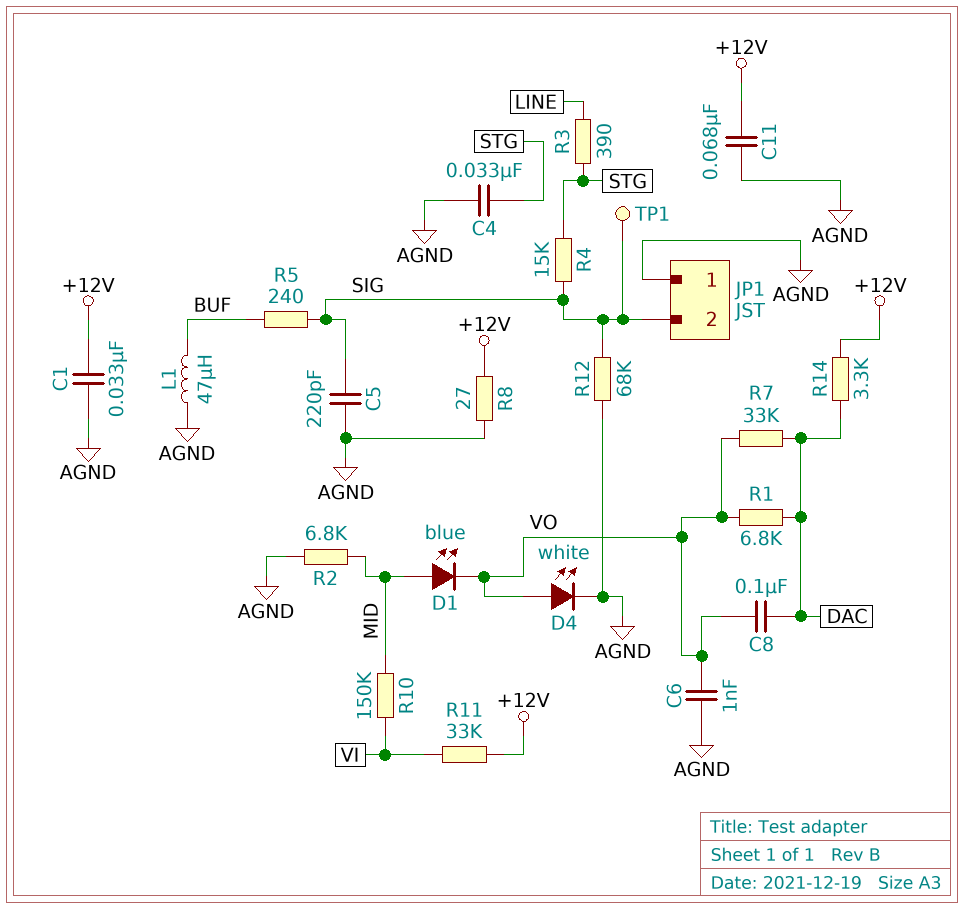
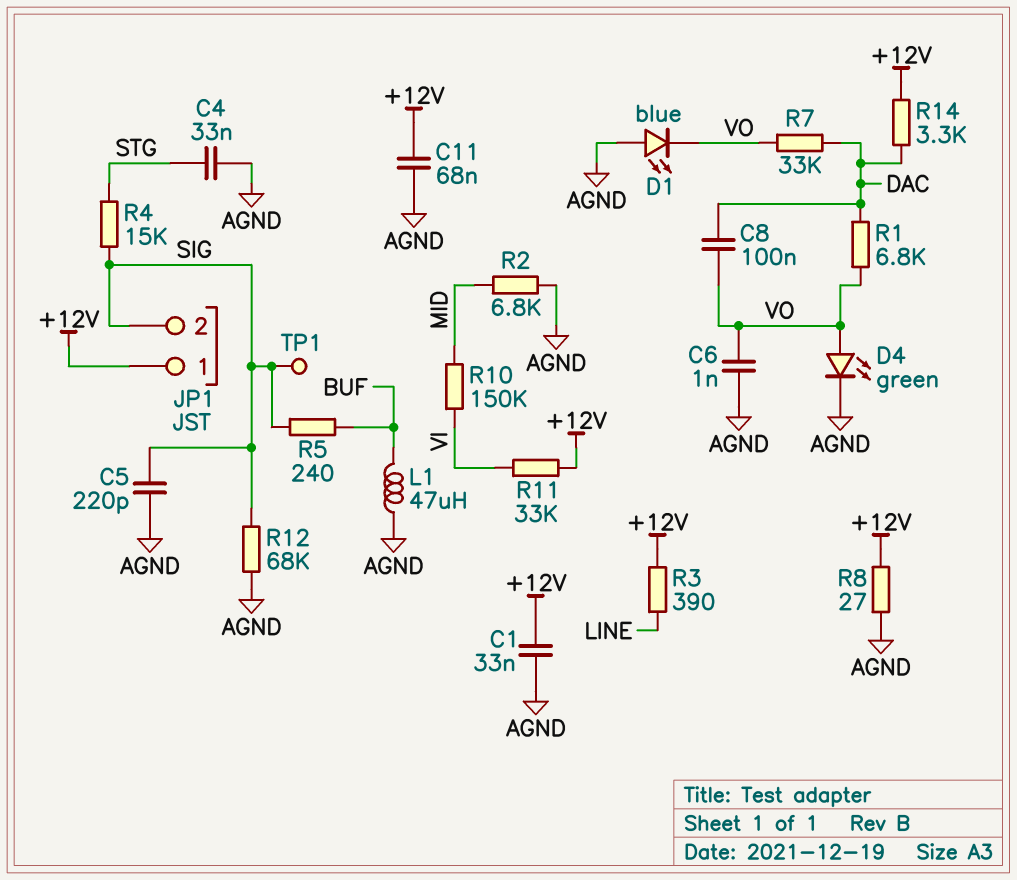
D1: LED blue (A MID, K VO) -> LED blue (A AGND, K VO)
D4: LED white (A VO, K AGND) -> LED green (A VO, K AGND)
JP1 pin 1: AGND -> +12V
R3: 390 (LINE, STG) -> 390 (+12V, LINE)

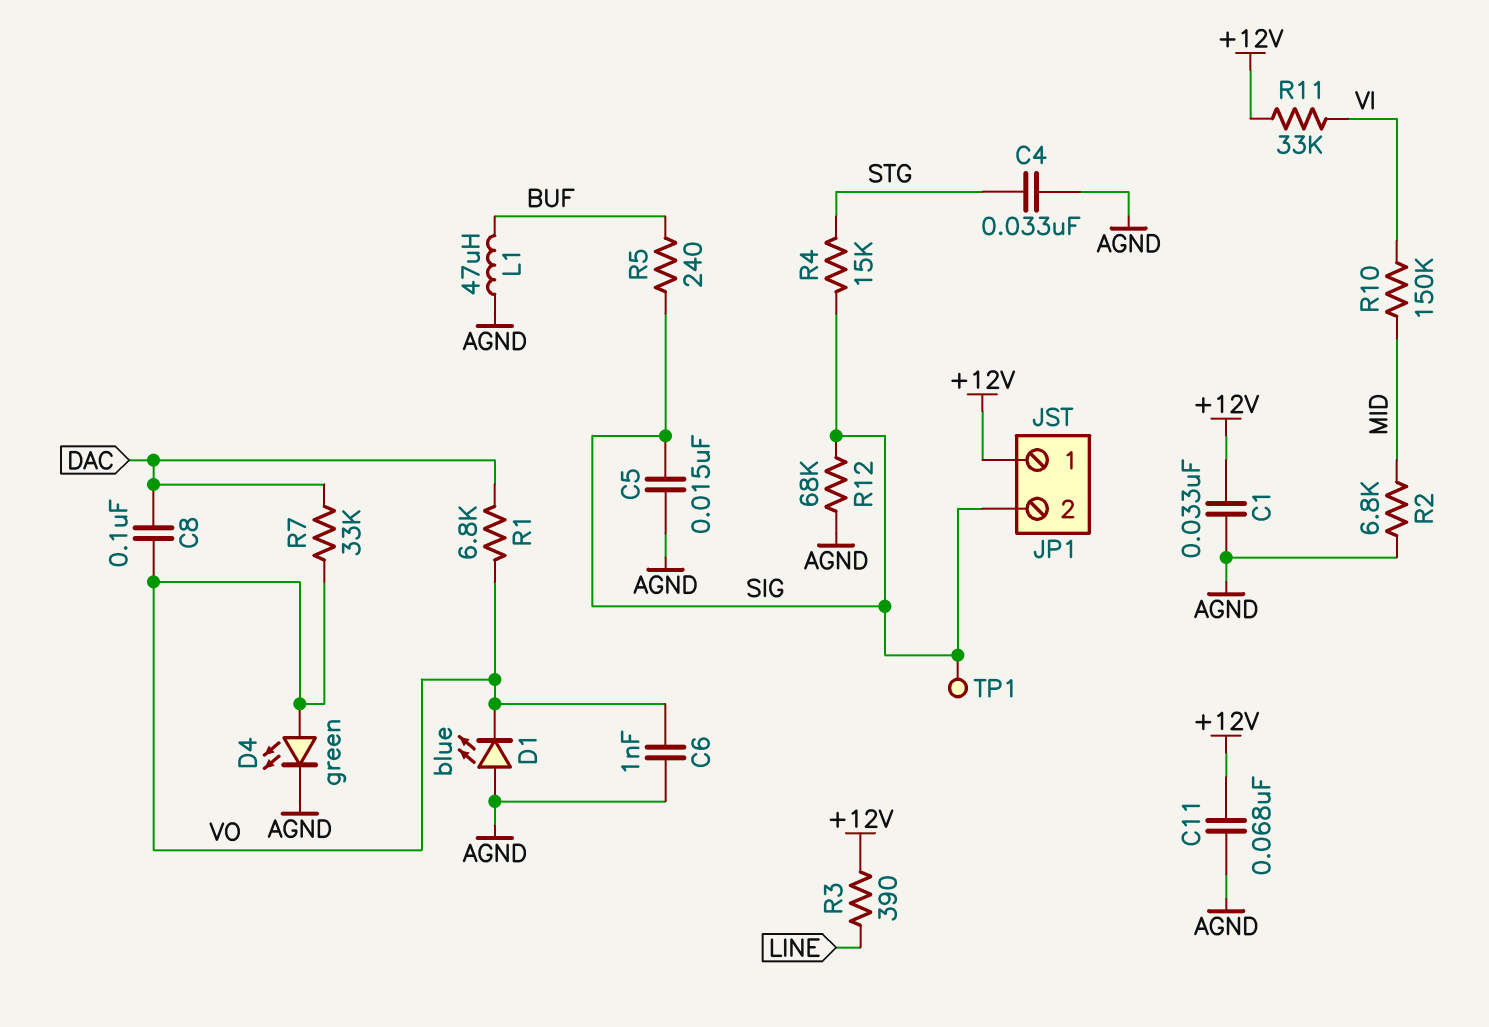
C5: 220pF (AGND, SIG) -> 15nF (AGND, SIG)
R8: 27 (+12V, AGND) -> none
R14: 3.3k (+12V, DAC) -> none

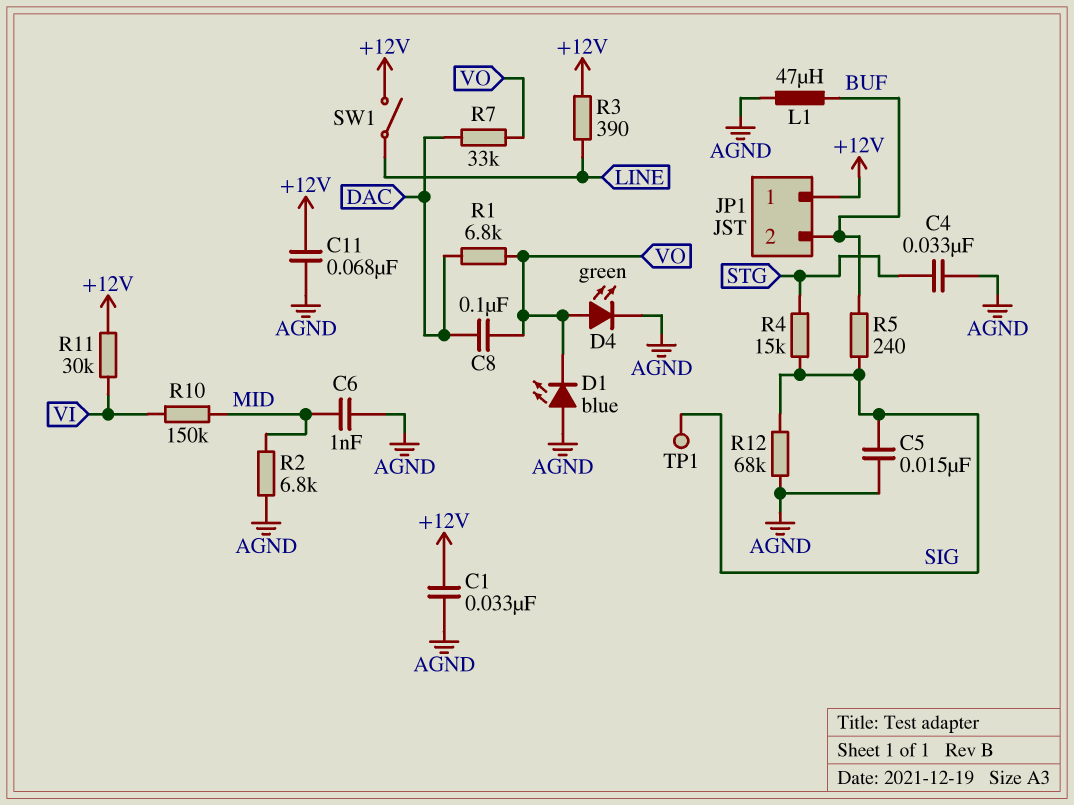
C6: 1nF (AGND, VO) -> 1nF (AGND, MID)
JP1 pin 2: SIG -> BUF
R11: 33k (+12V, VI) -> 30k (+12V, VI)
SW1: none -> switch (+12V, LINE)

